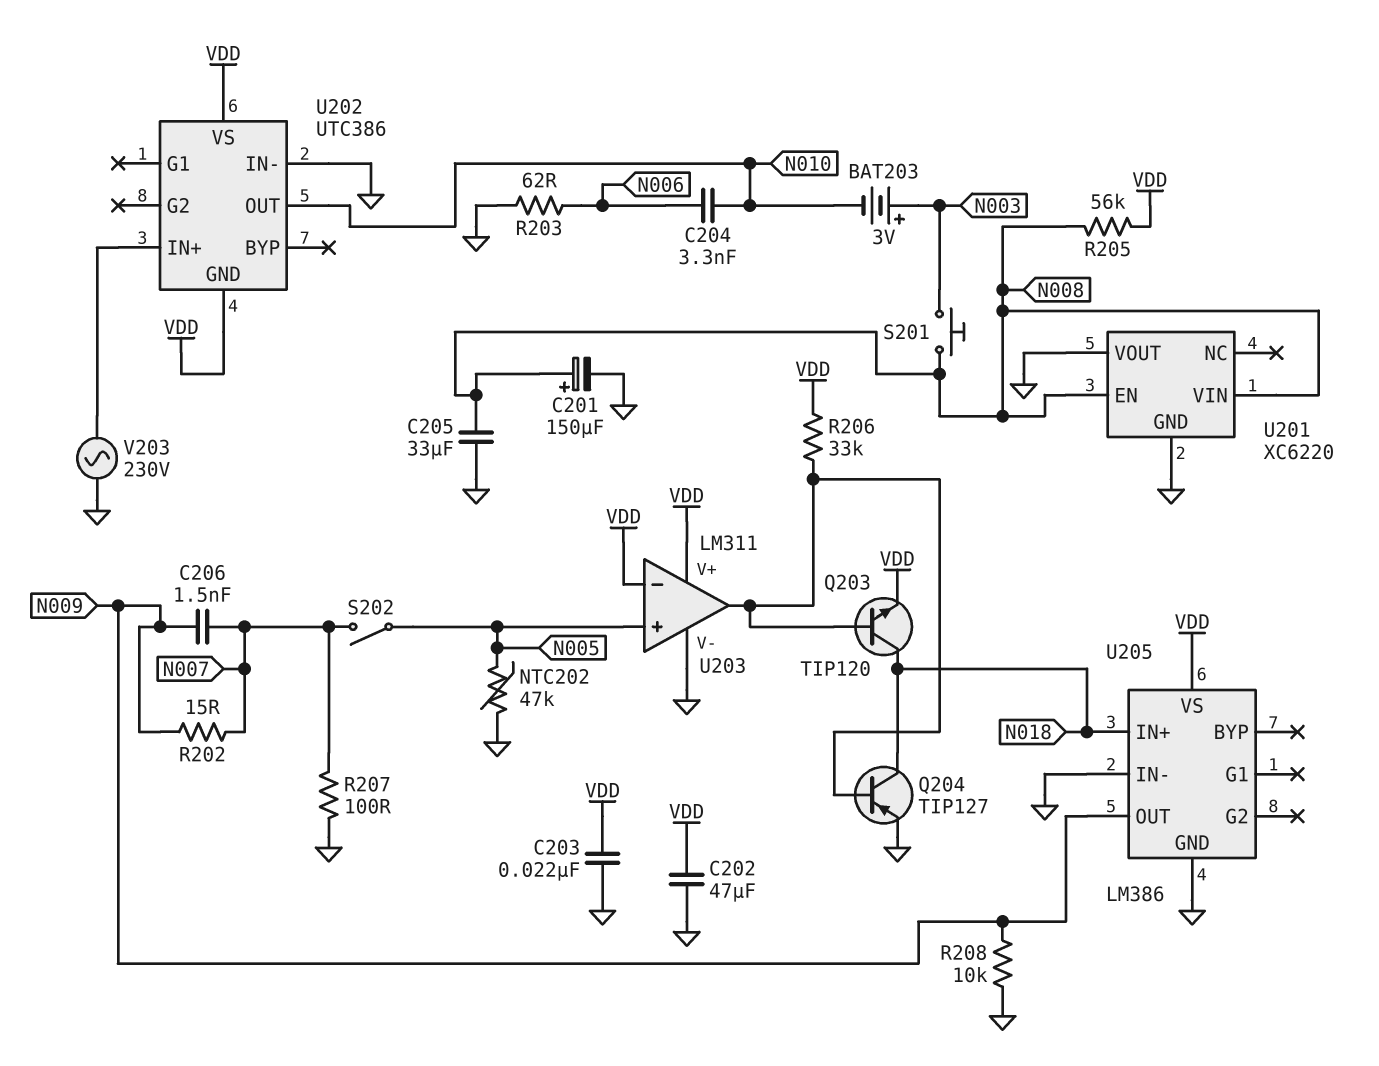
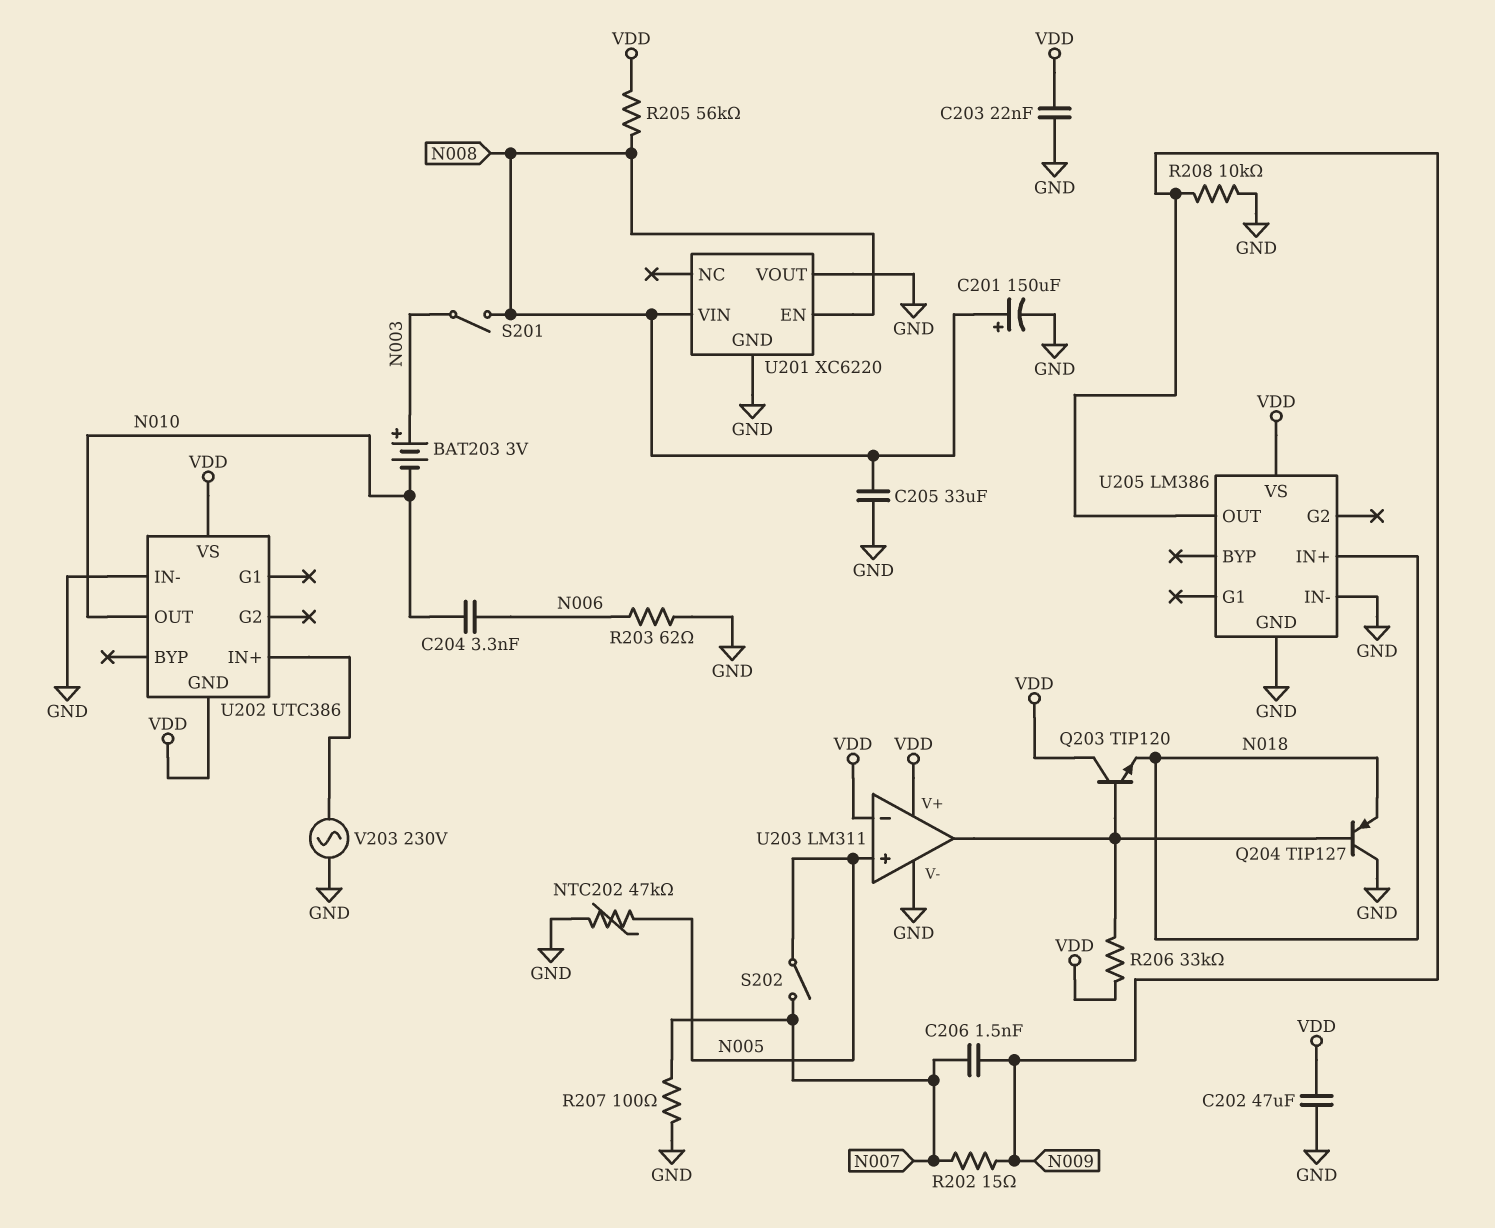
Q203: NPN TIP120 (B U203/out, C N018, E VDD) -> NPN TIP120 (B U203/out, C VDD, E N018)
Q204: PNP TIP127 (B U203/out, C N018, E GND) -> PNP TIP127 (B U203/out, C GND, E N018)
S201: button (N003, N008) -> switch (N003, N008)

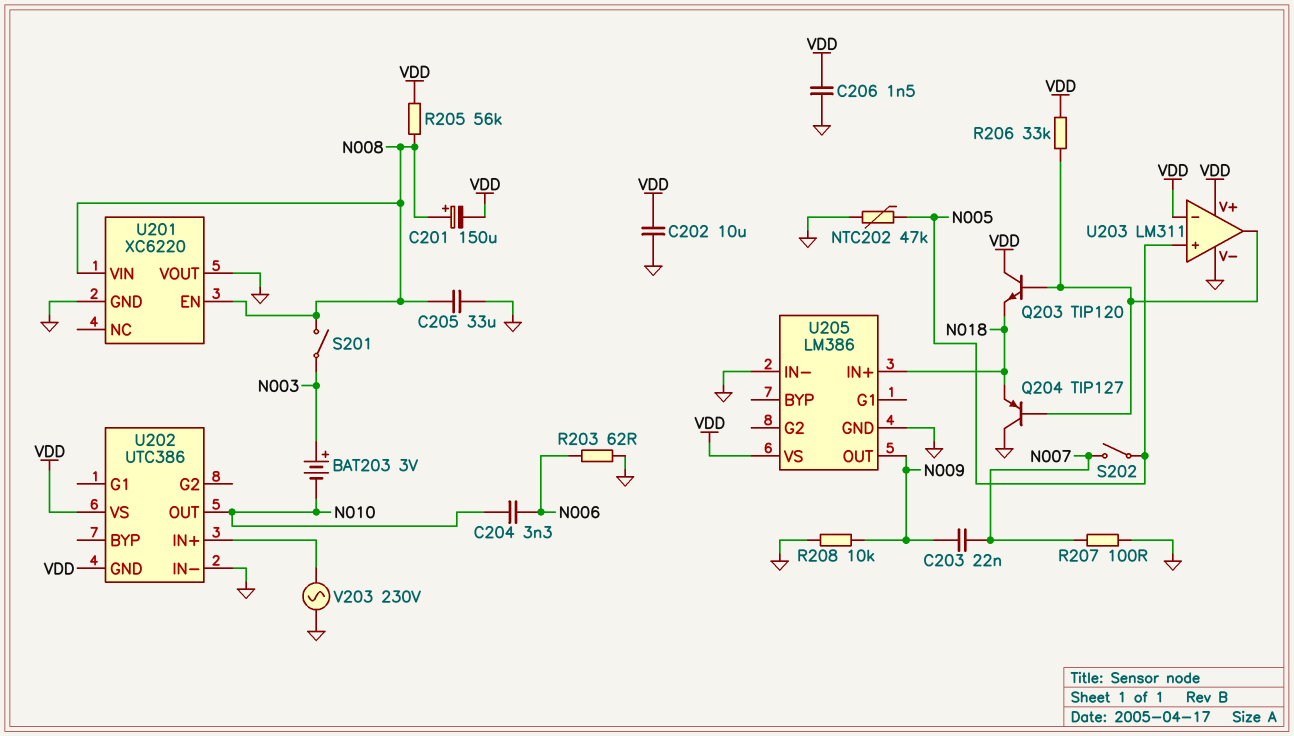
C201: 150uF (plus N008, minus GND) -> 150uF (plus N008, minus VDD)
C202: 47uF (GND, VDD) -> 10uF (GND, VDD)
C203: 22nF (GND, VDD) -> 22nF (N007, N009)
C206: 1.5nF (N007, N009) -> 1.5nF (GND, VDD)
R202: 15 (N007, N009) -> none

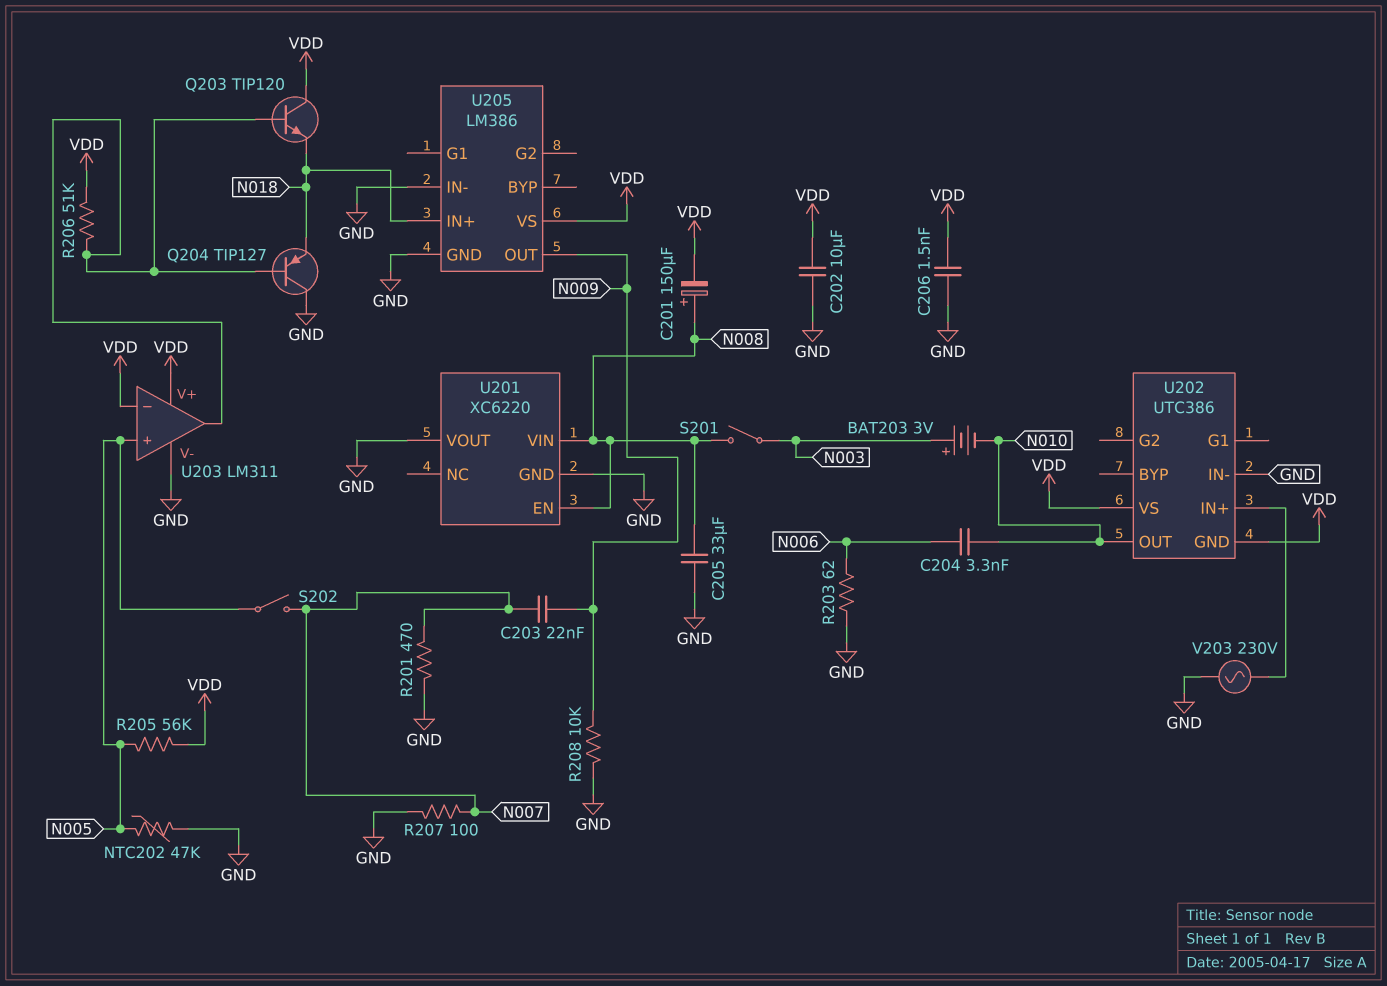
R201: none -> 470 (GND, N007)
R205: 56k (N008, VDD) -> 56k (N005, VDD)
R206: 33k (U203/out, VDD) -> 51k (U203/out, VDD)

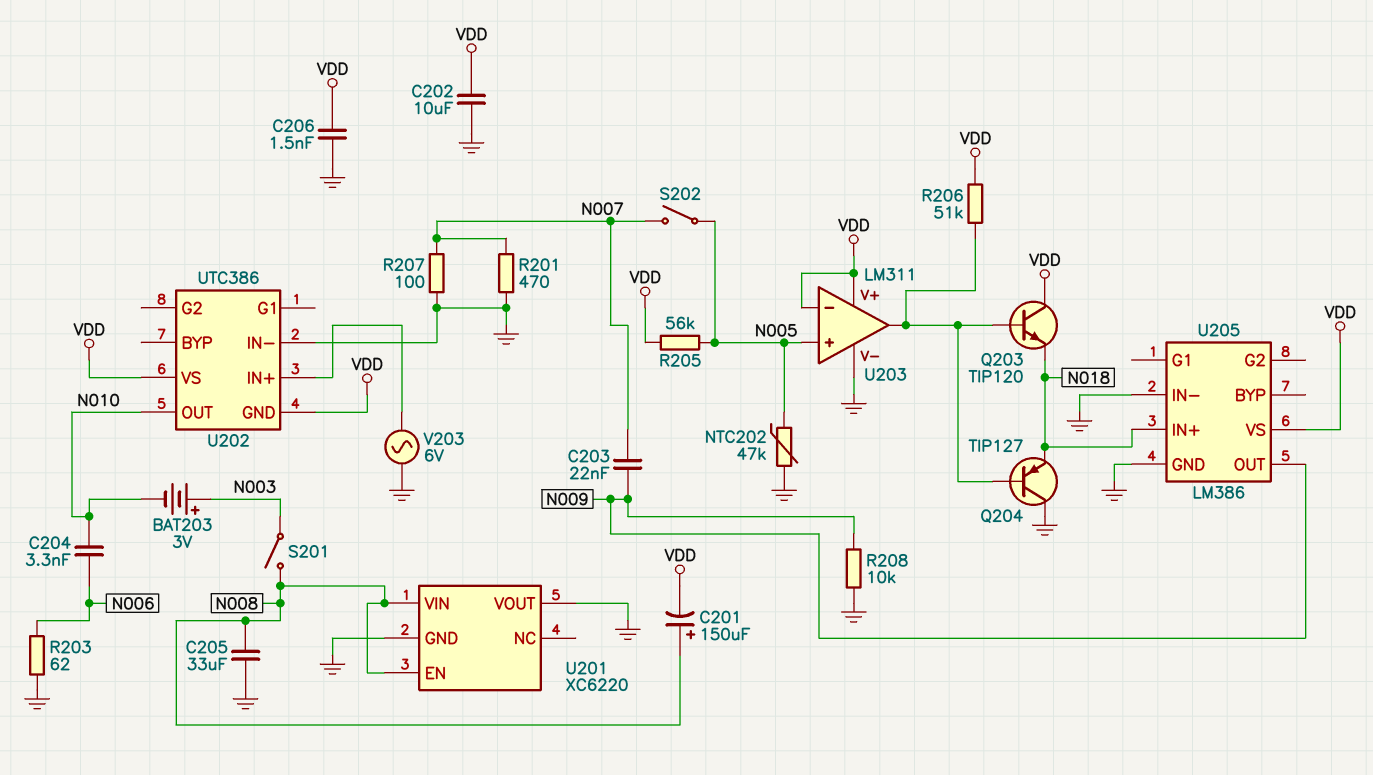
V203: AC 230V (GND, U202/IN+) -> AC 6V (GND, U202/IN+)

